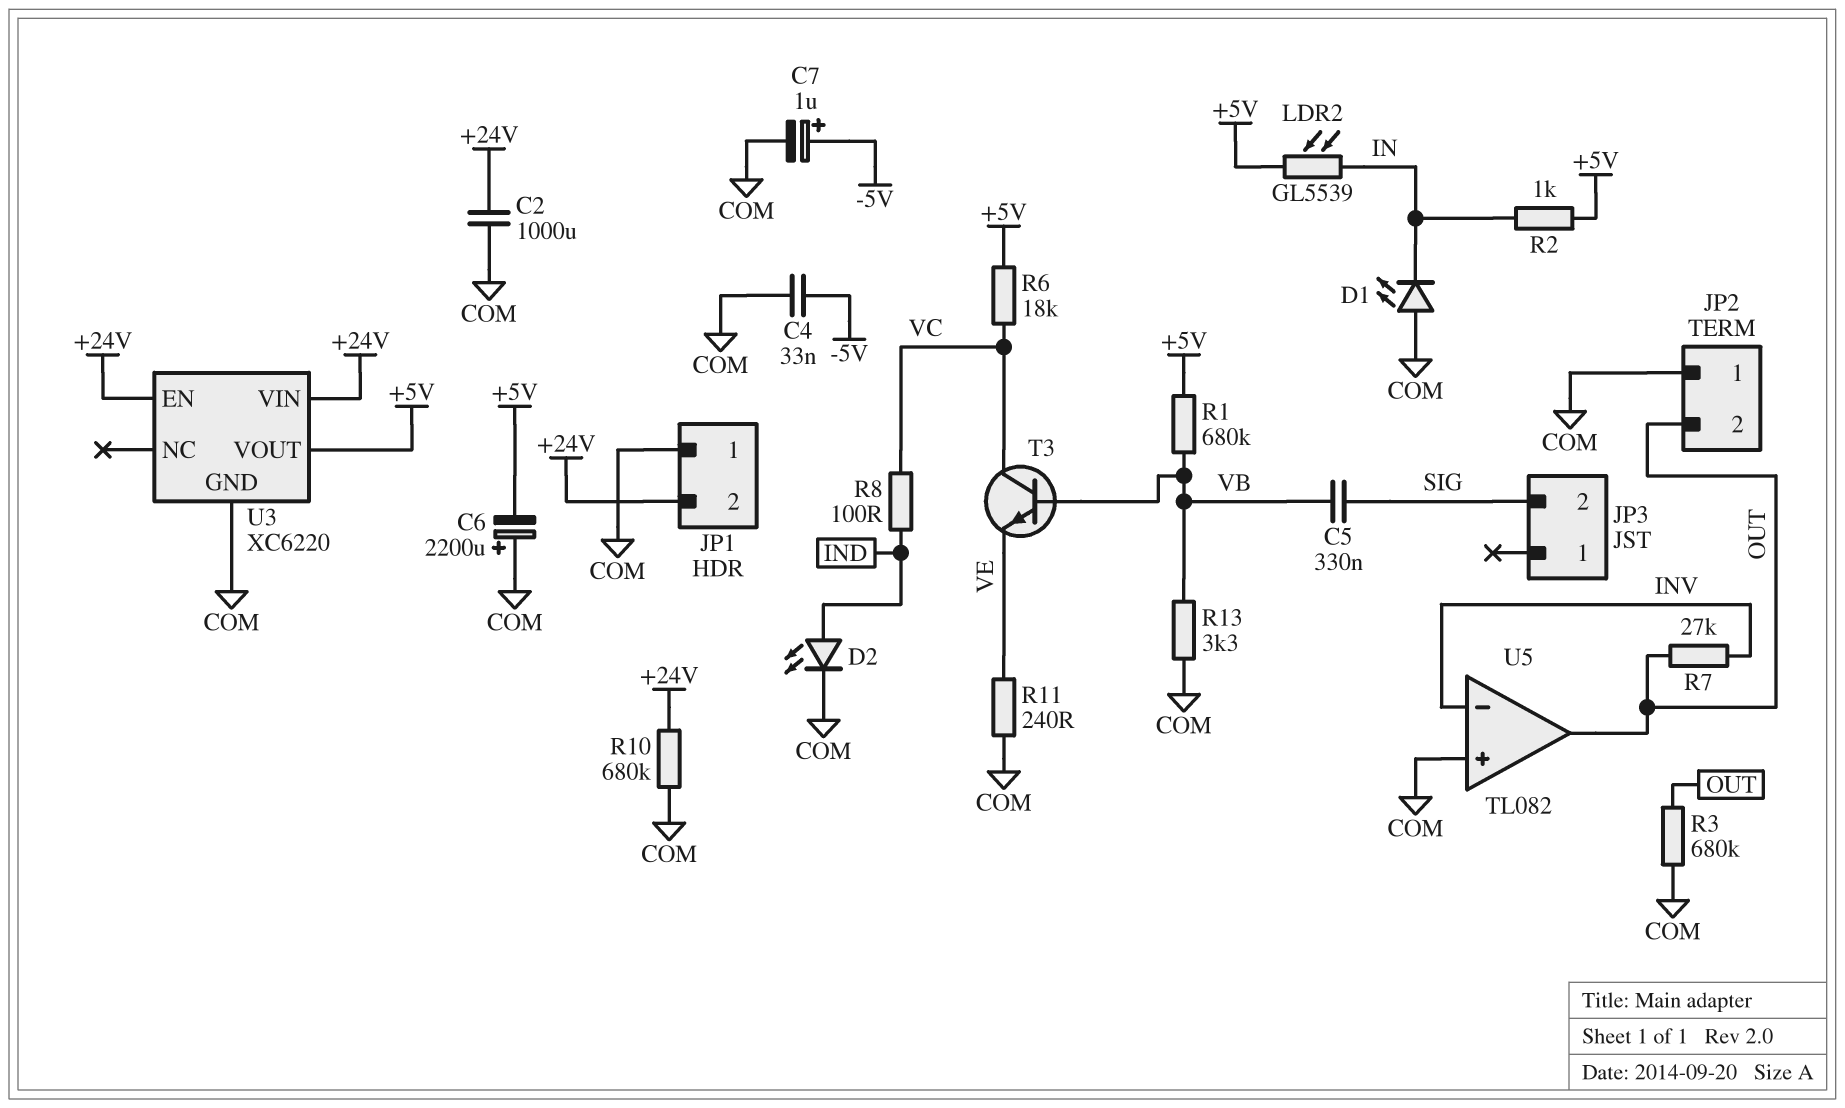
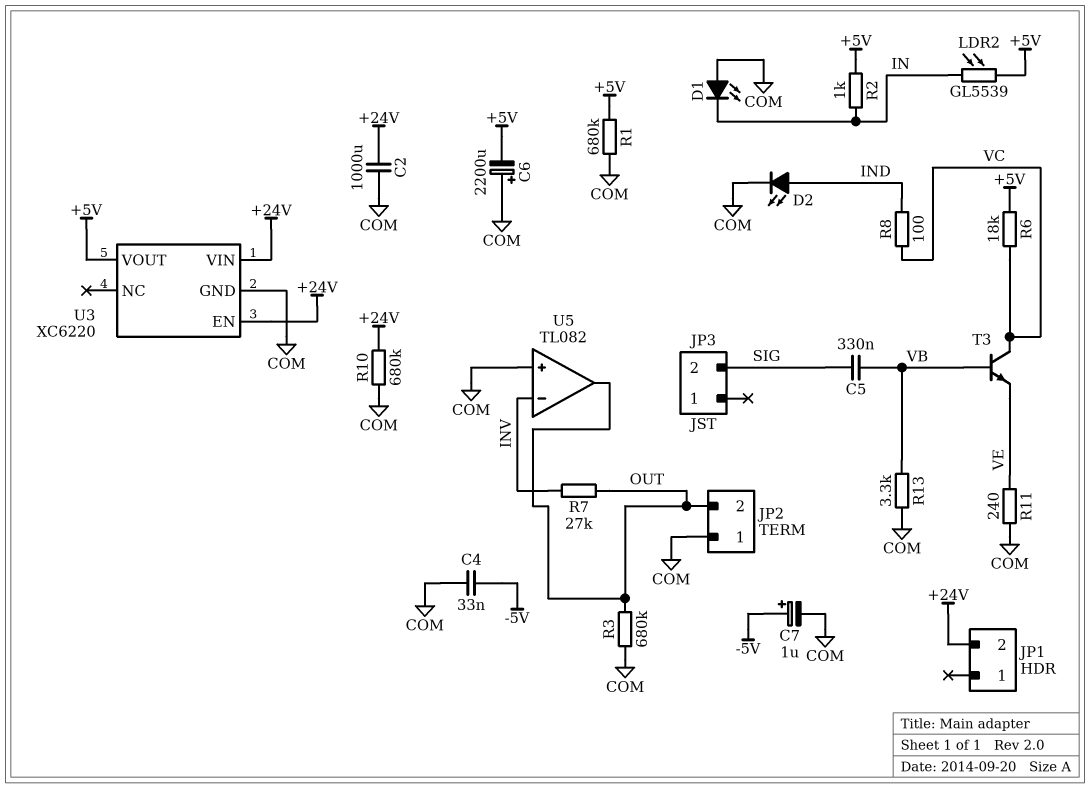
JP1 pin 1: COM -> none
R1: 680k (+5V, VB) -> 680k (+5V, COM)

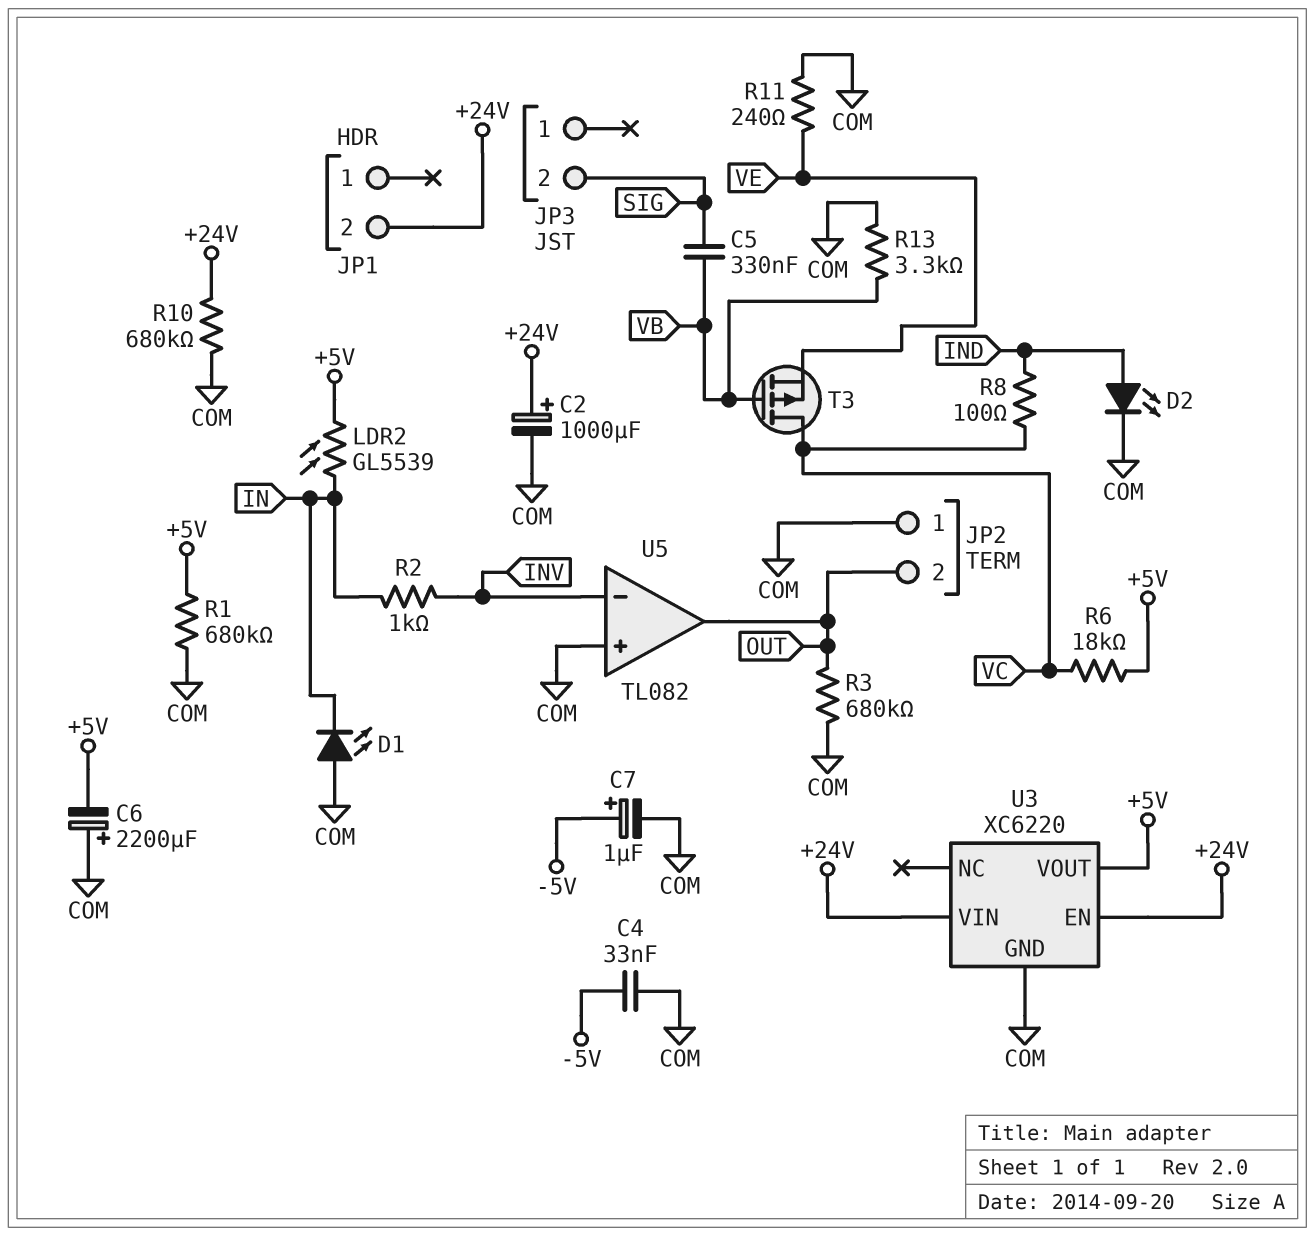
C2: 1000uF (+24V, COM) -> 1000uF (plus +24V, minus COM)
R2: 1k (+5V, IN) -> 1k (IN, INV)
R7: 27k (INV, OUT) -> none
T3: NPN (B VB, C VC, E VE) -> PMOS (G VB, D VC, S VE)

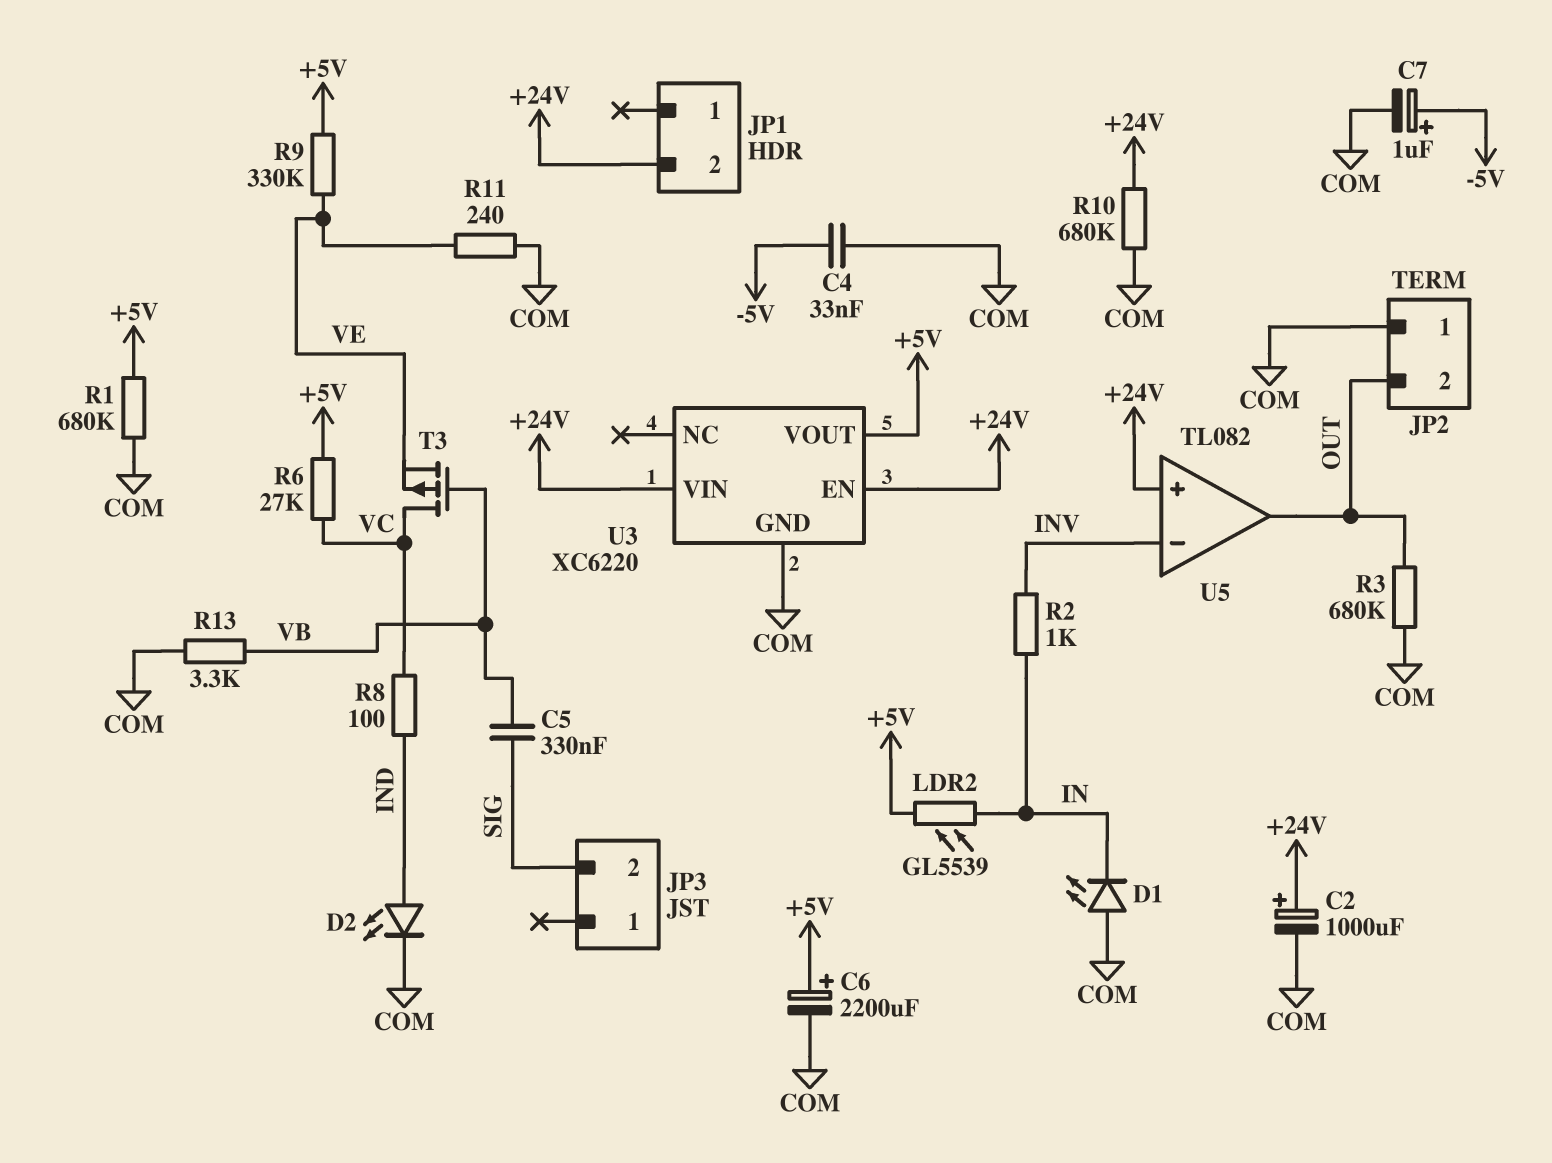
C6: 2200uF (plus COM, minus +5V) -> 2200uF (plus +5V, minus COM)
R6: 18k (+5V, VC) -> 27k (+5V, VC)
R9: none -> 330k (+5V, VE)
U5 pin in+: COM -> +24V

